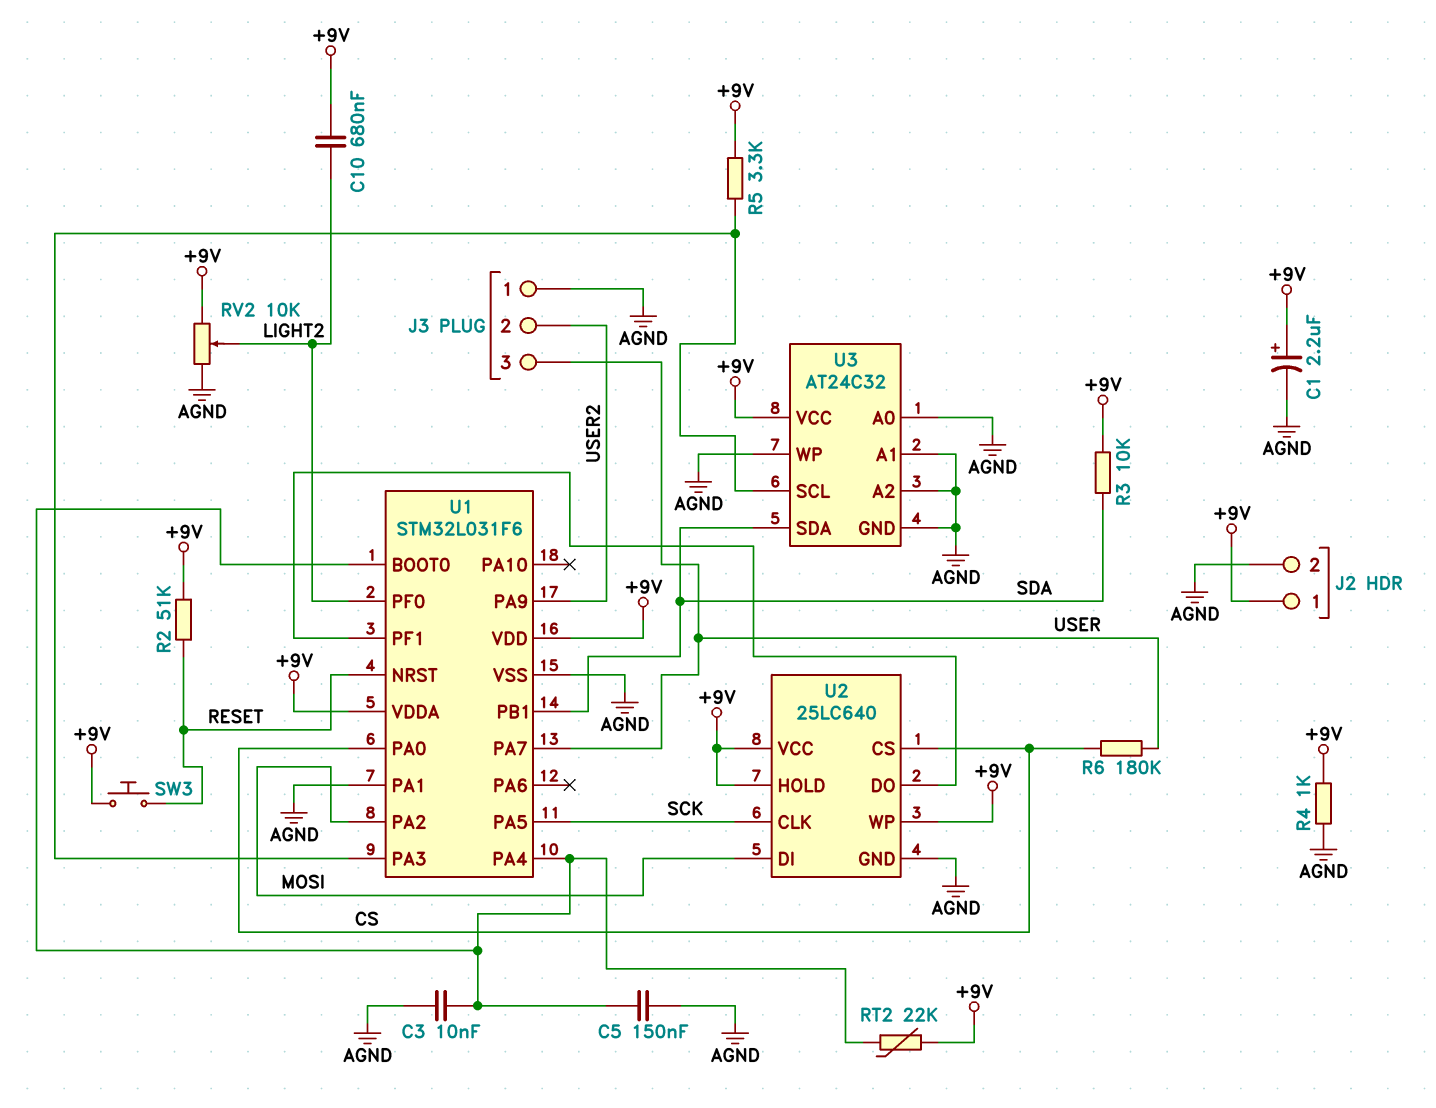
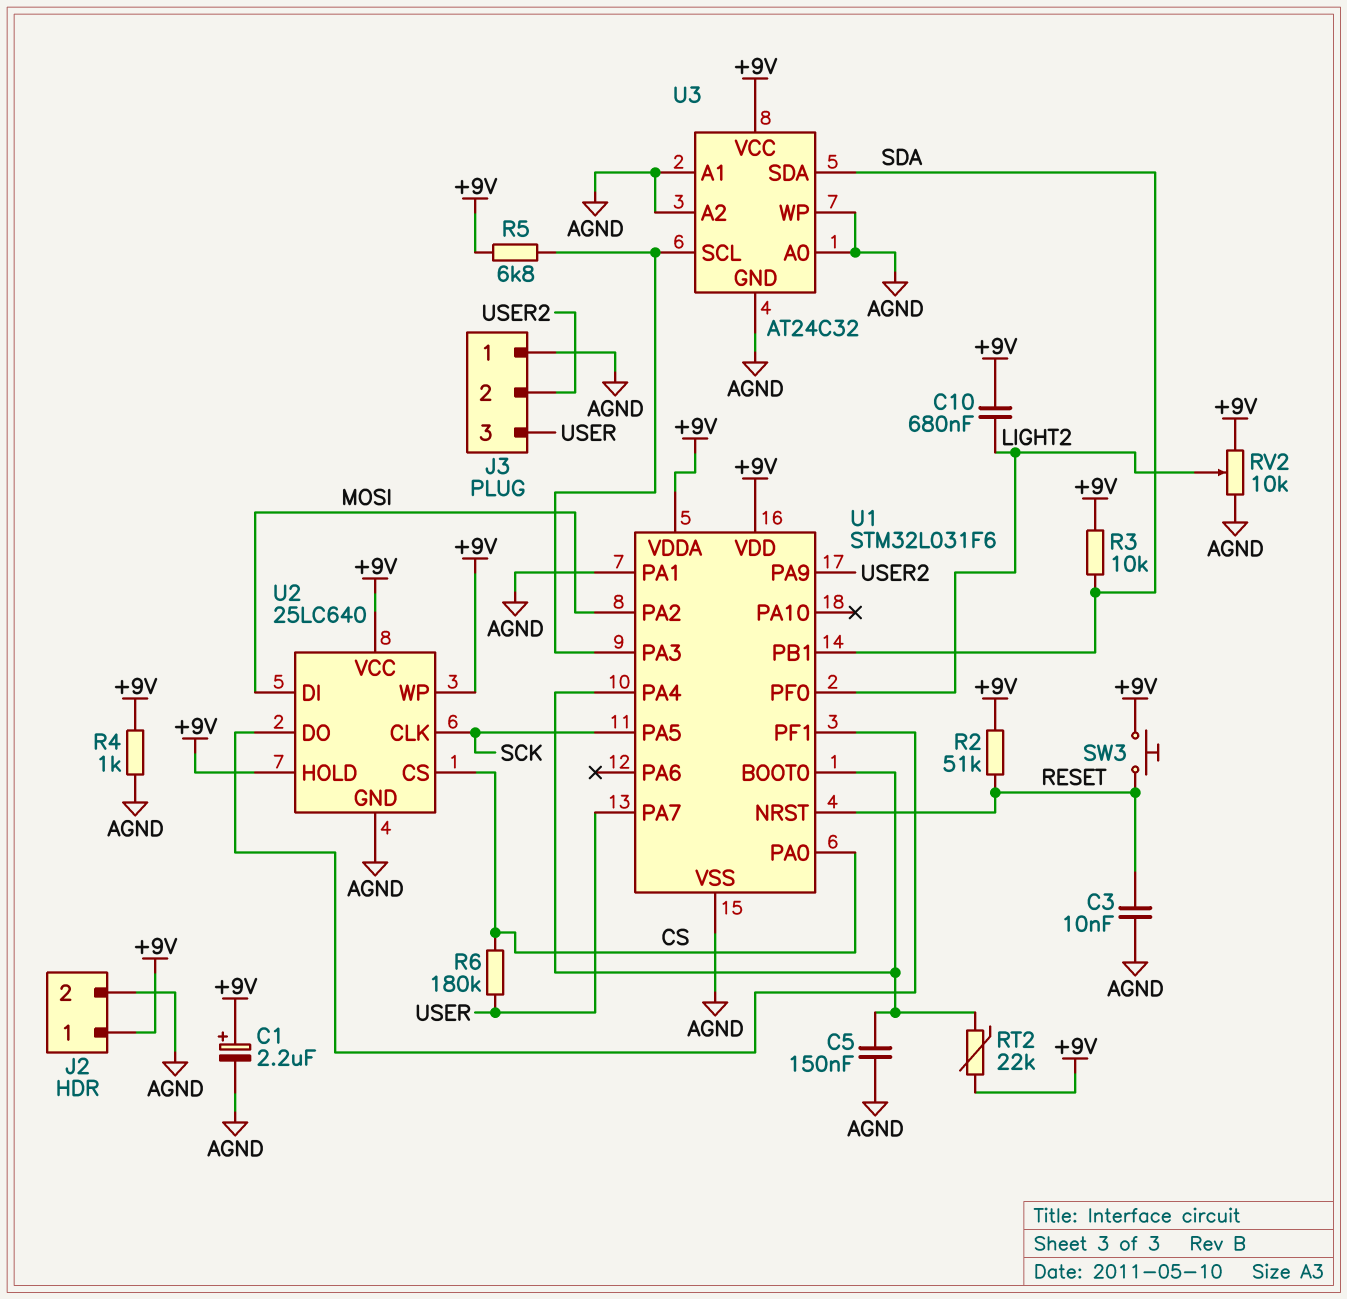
C3: 10nF (AGND, U1/BOOT0) -> 10nF (AGND, RESET)
R5: 3.3k (+9V, U1/PA3) -> 6.8k (+9V, U1/PA3)

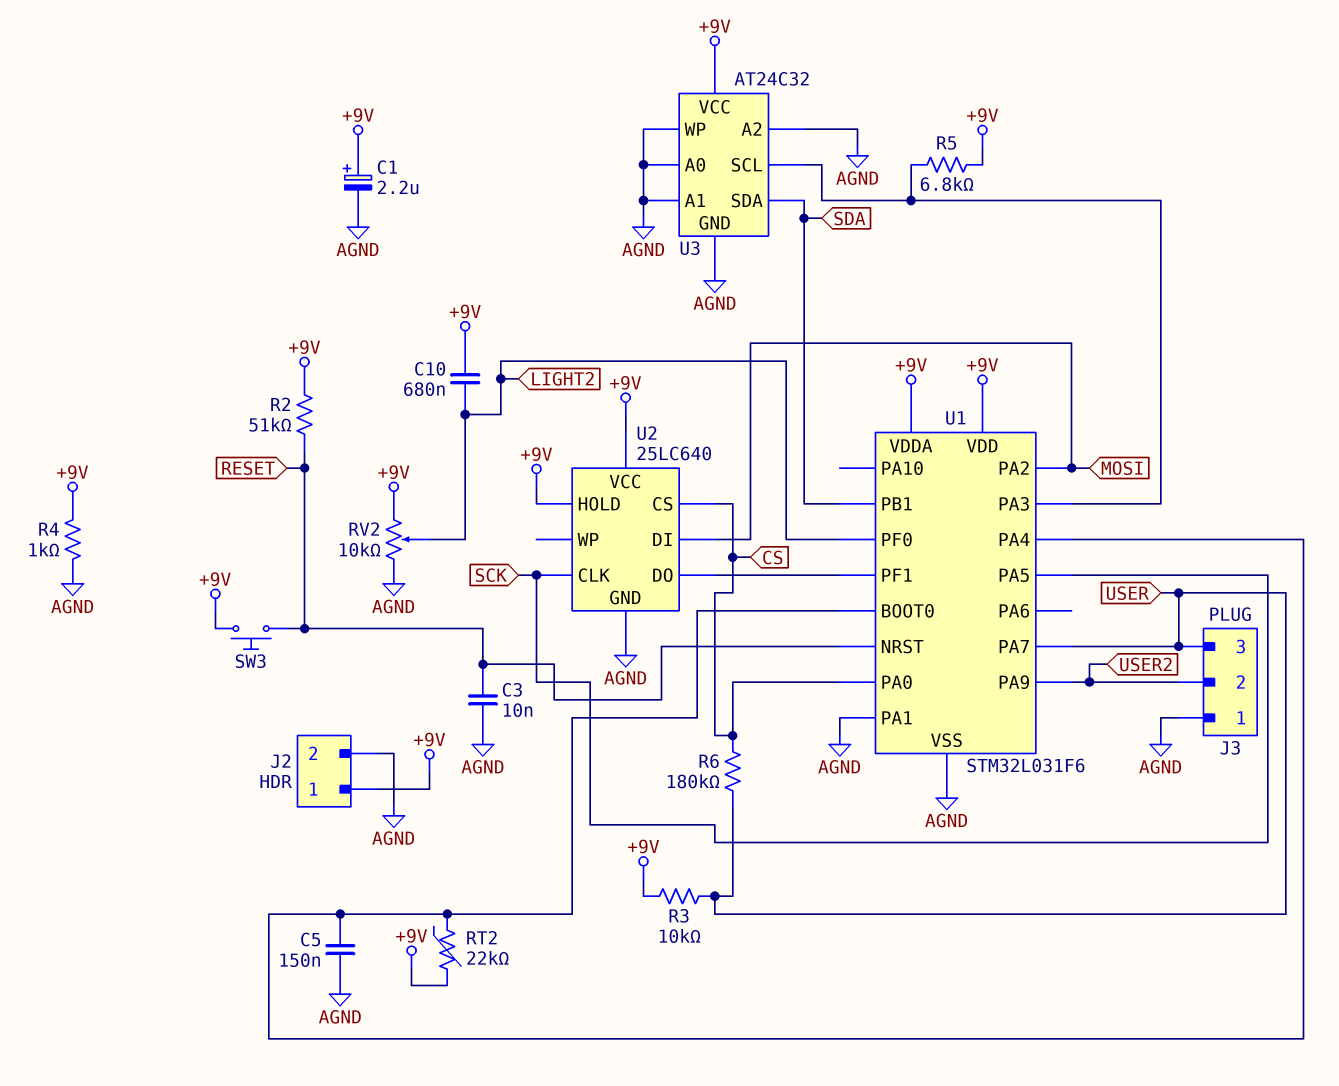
R3: 10k (+9V, SDA) -> 10k (+9V, USER)
U2 pin WP: +9V -> none

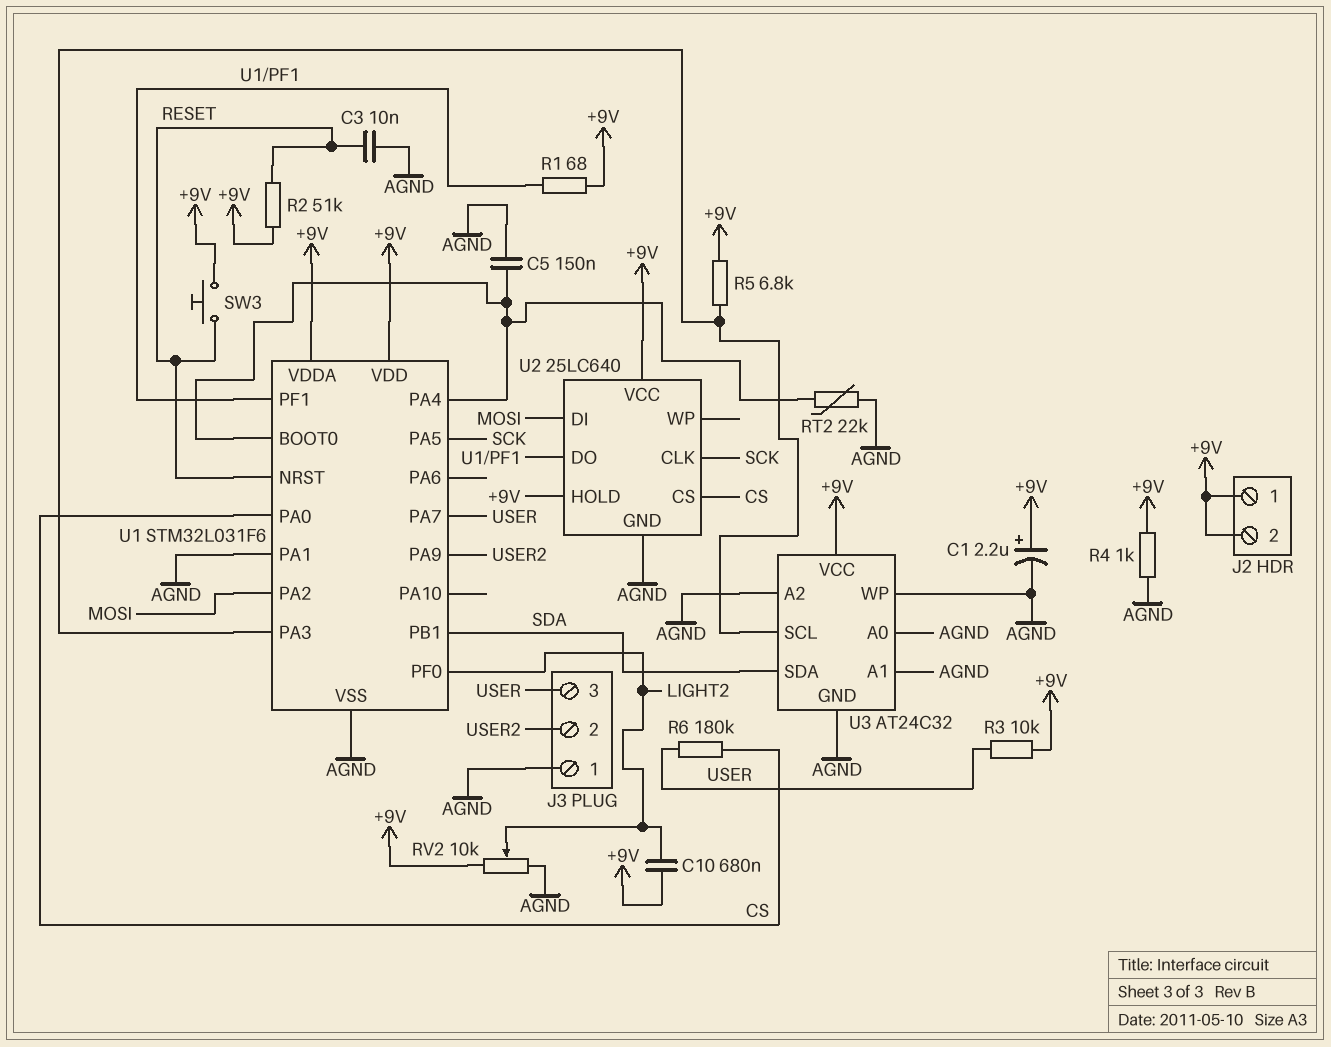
J2 pin 2: AGND -> +9V
R1: none -> 68 (+9V, U1/PF1)
RT2: 22k (+9V, U1/BOOT0) -> 22k (AGND, U1/BOOT0)

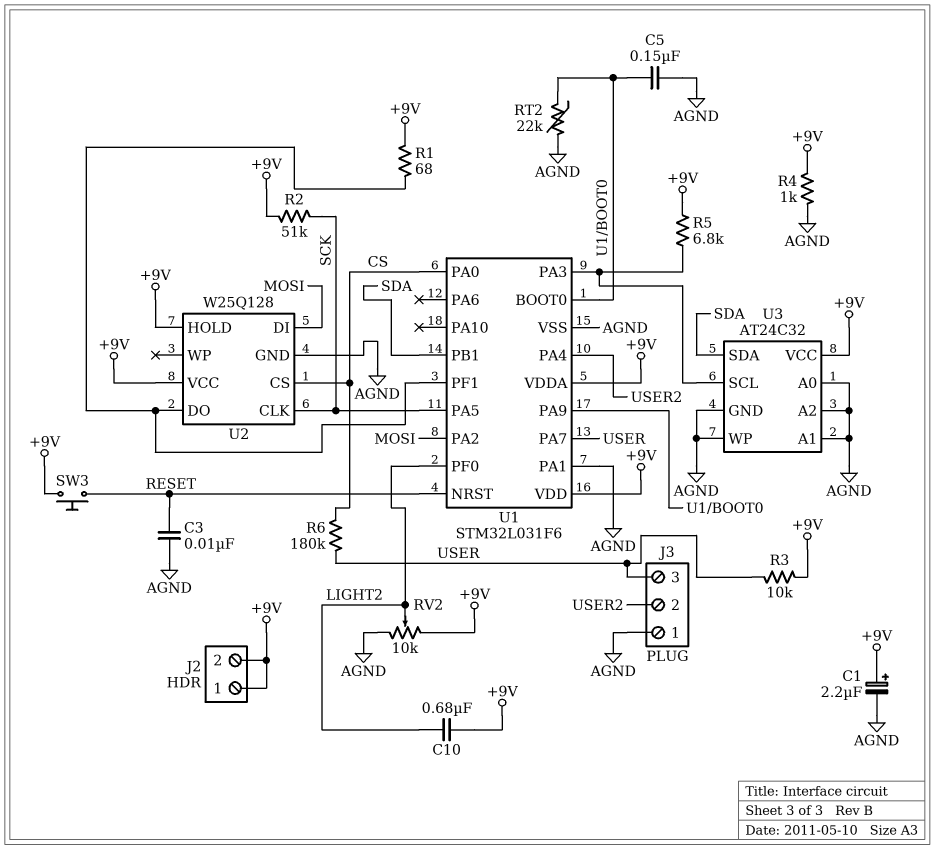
R2: 51k (+9V, RESET) -> 51k (+9V, SCK)
U1 pin PA4: U1/BOOT0 -> USER2
U1 pin PA9: USER2 -> U1/BOOT0
U2: 25LC640 -> W25Q128

